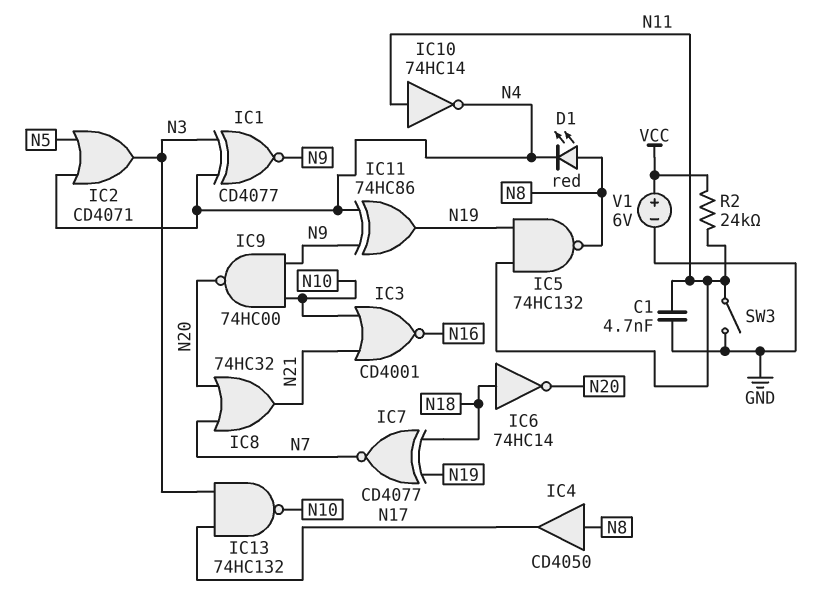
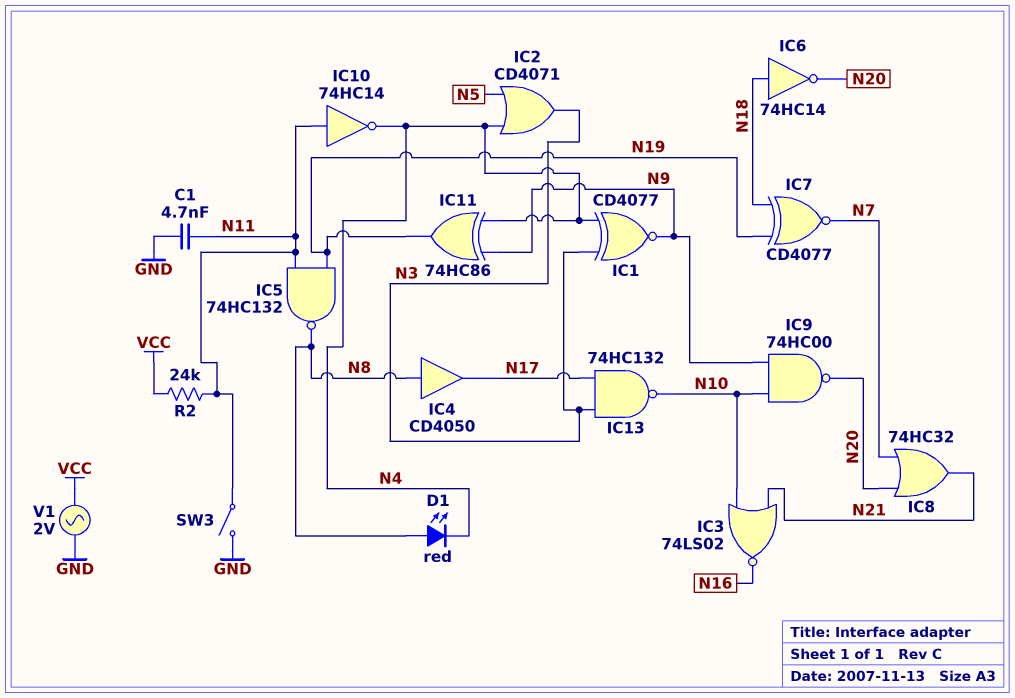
IC3: NOR CD4001 (in N10, in N21, out N16) -> NOR 74LS02 (in N10, in N21, out N16)
V1: 6V (plus VCC, minus GND) -> AC 2V (GND, VCC)

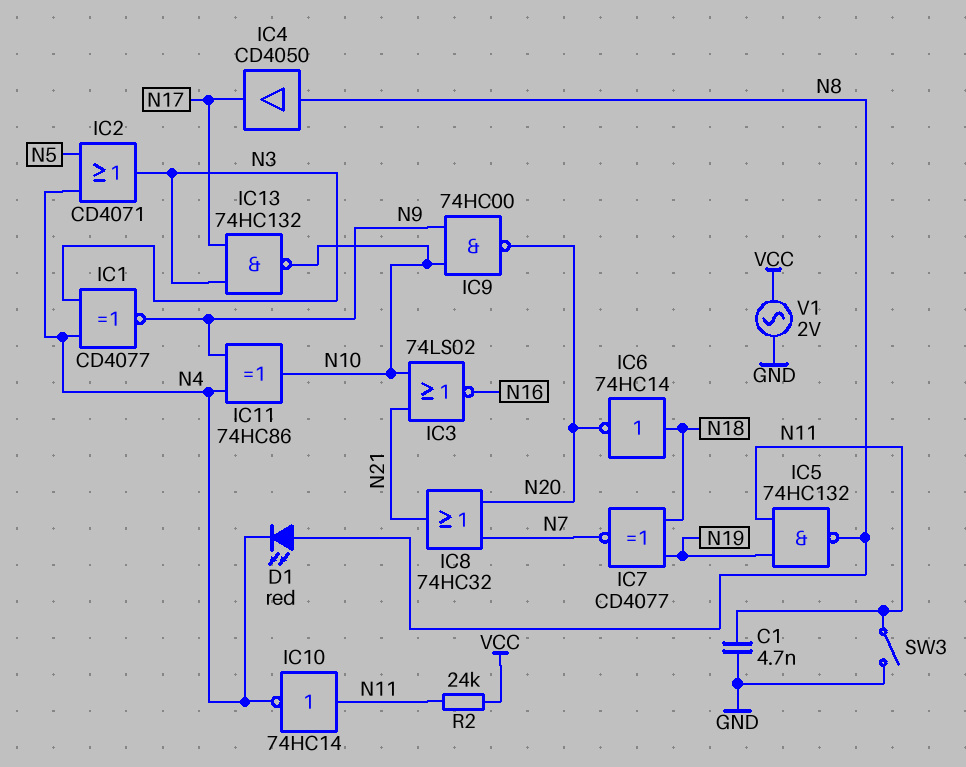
IC11: XOR 74HC86 (in N4, in N9, out N19) -> XOR 74HC86 (in N4, in N9, out N10)

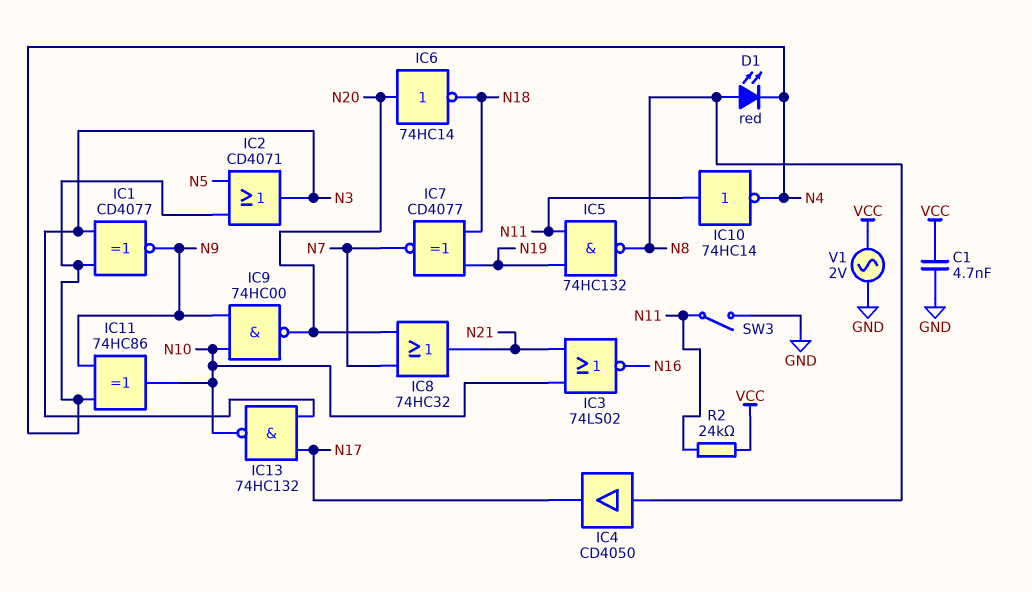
C1: 4.7nF (GND, N11) -> 4.7nF (GND, VCC)
IC6: NOT 74HC14 (in N18, out N20) -> NOT 74HC14 (in N20, out N18)

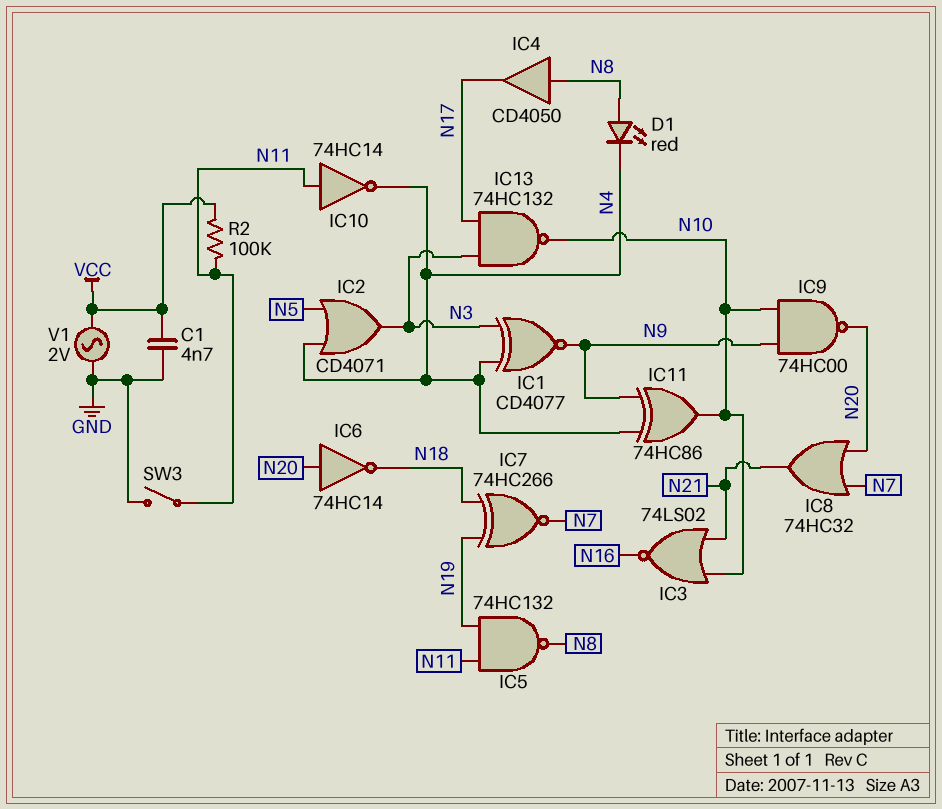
IC7: XNOR CD4077 (in N18, in N19, out N7) -> XNOR 74HC266 (in N18, in N19, out N7)
R2: 24k (N11, VCC) -> 100k (N11, VCC)

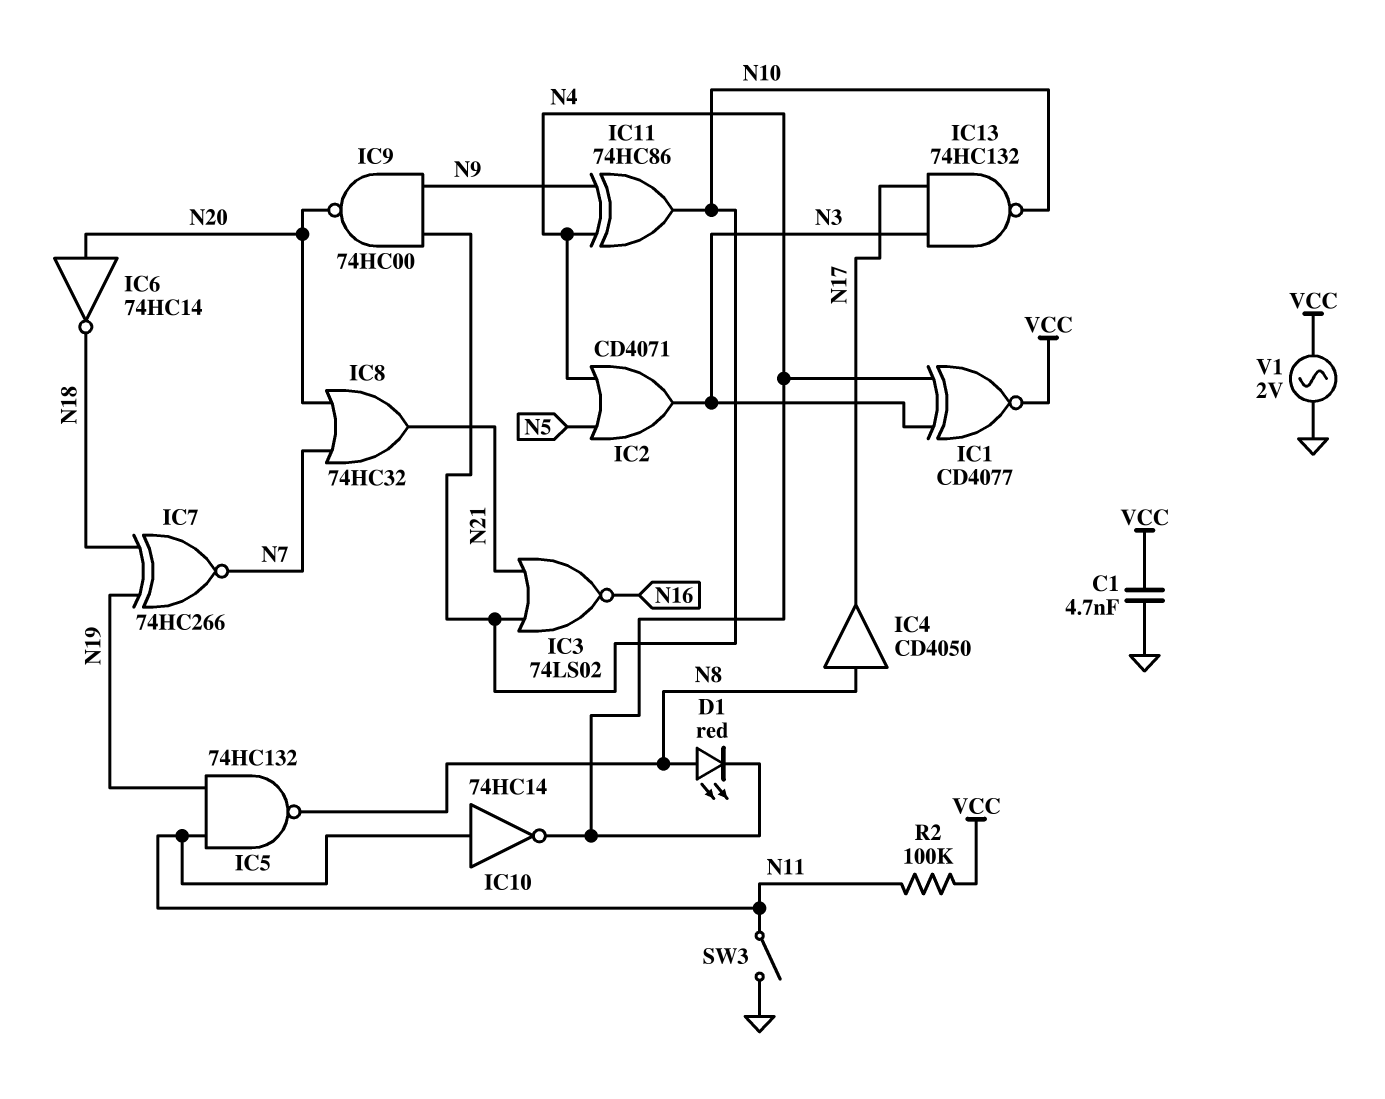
IC1: XNOR CD4077 (in N3, in N4, out N9) -> XNOR CD4077 (in N3, in N4, out VCC)

